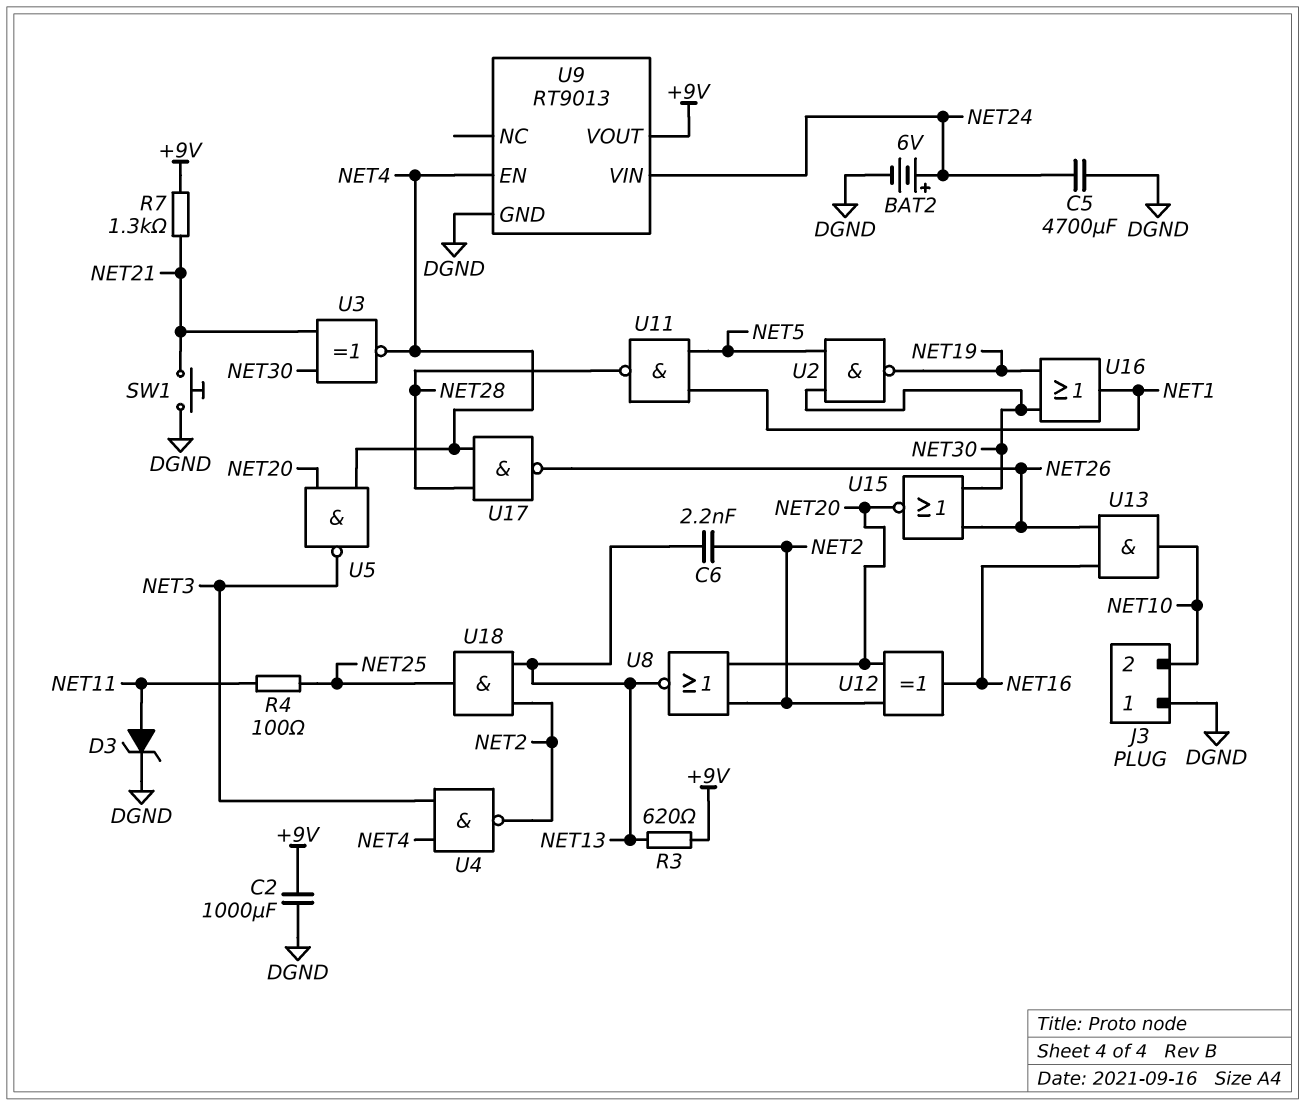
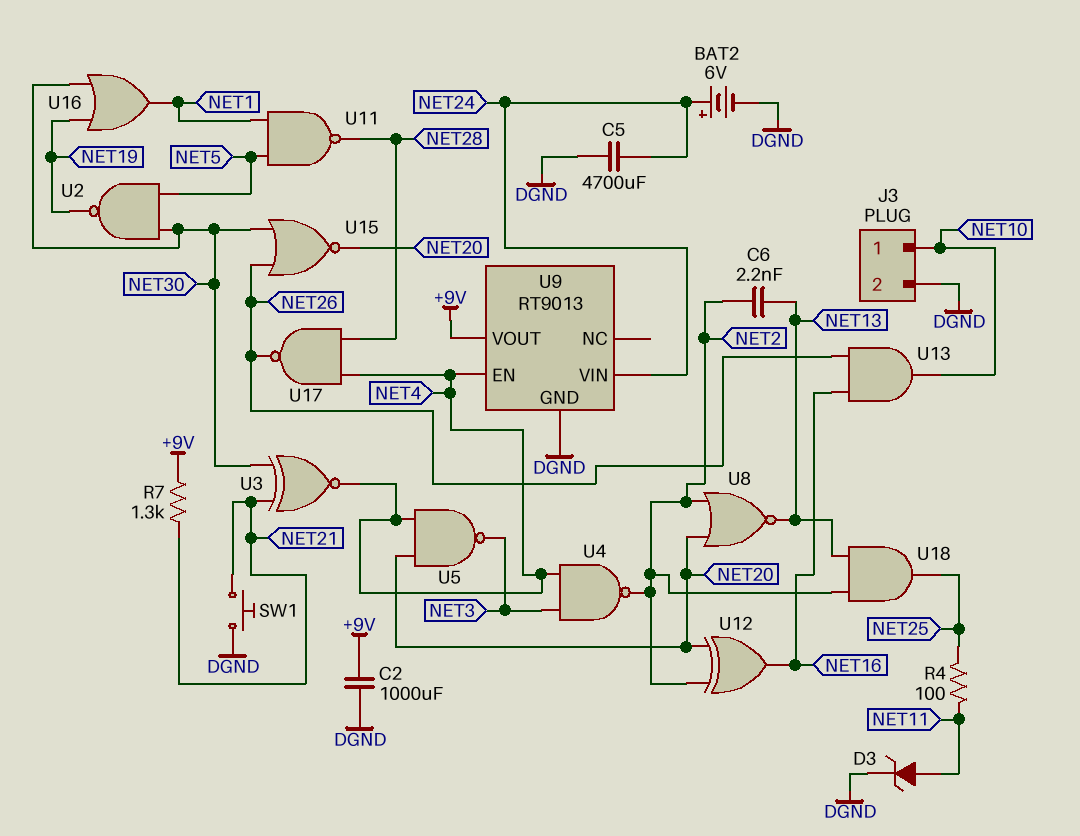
J3 pin 1: DGND -> NET10
J3 pin 2: NET10 -> DGND
R3: 620 (+9V, NET13) -> none

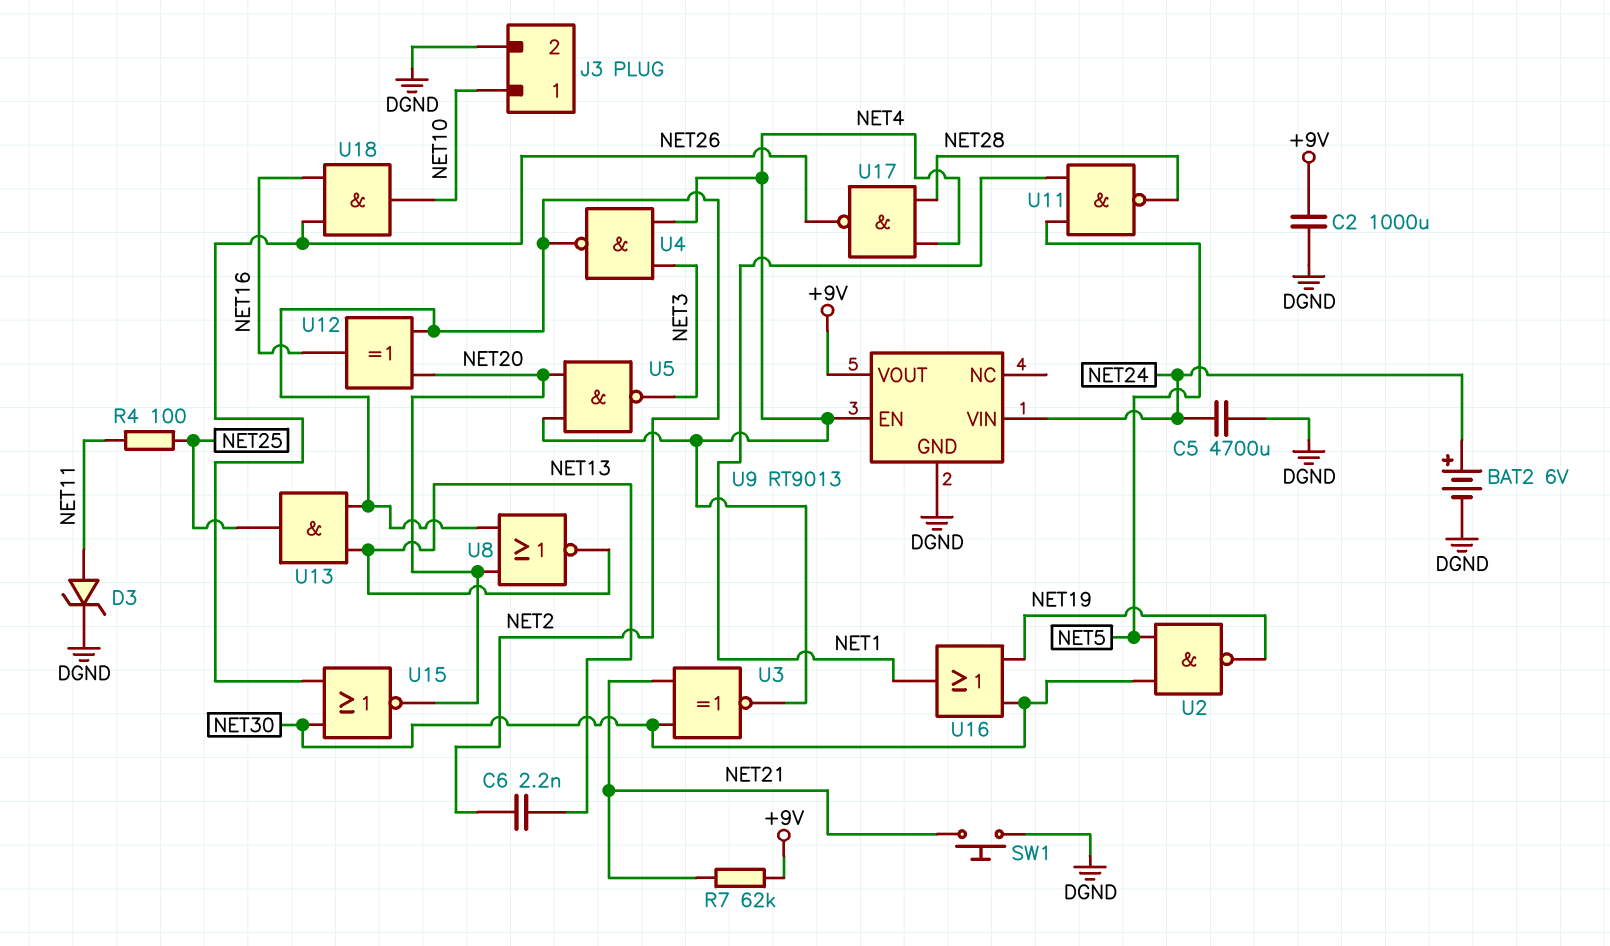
R7: 1.3k (+9V, NET21) -> 62k (+9V, NET21)
U13: AND (in NET16, in NET26, out NET10) -> AND (in NET2, in NET13, out NET25)
U18: AND (in NET2, in NET13, out NET25) -> AND (in NET16, in NET26, out NET10)

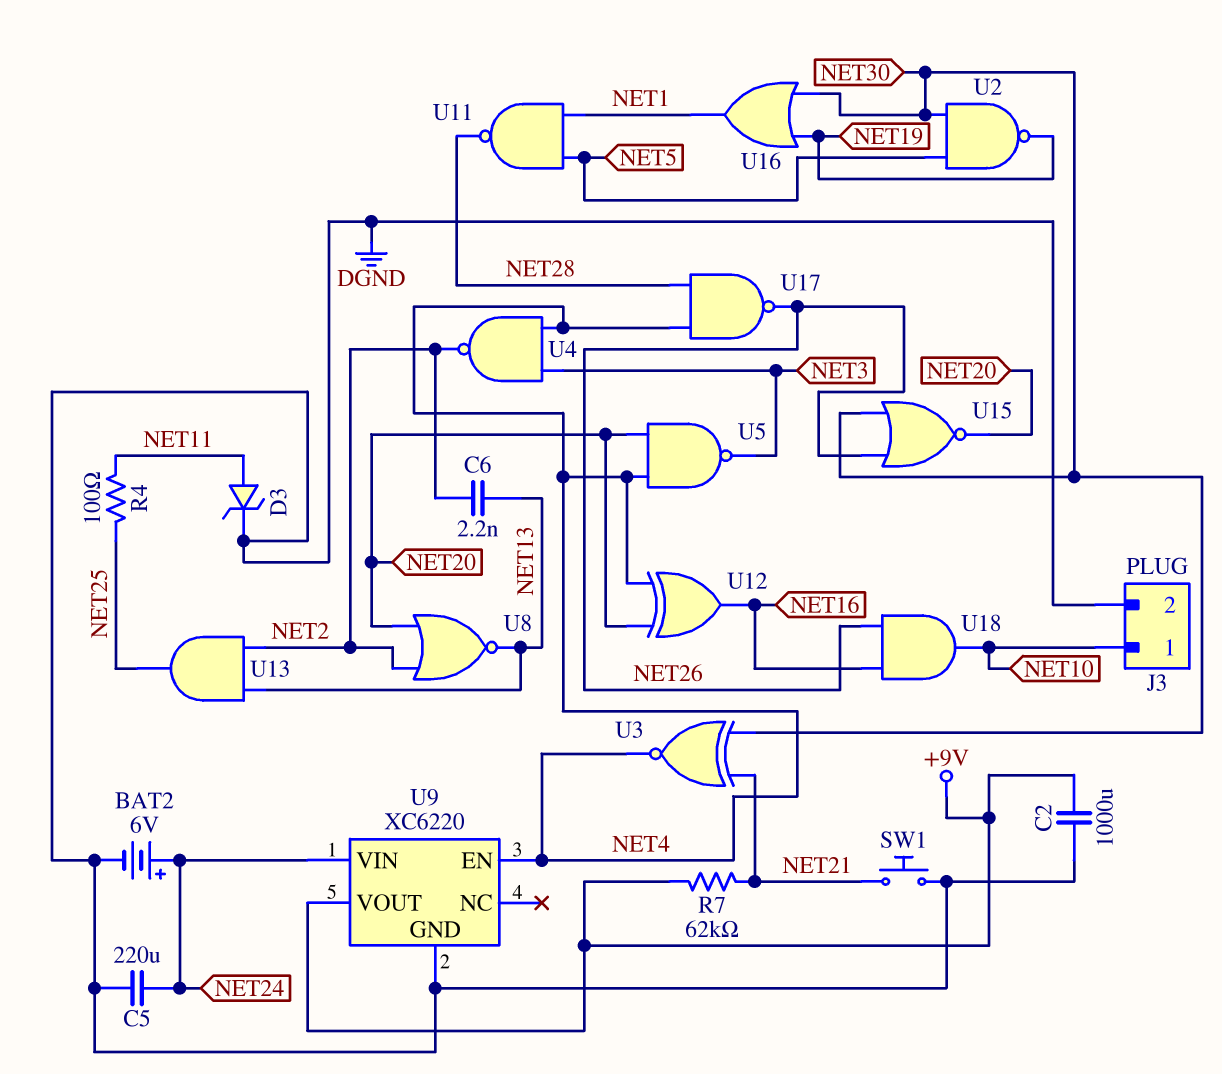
C5: 4700uF (DGND, NET24) -> 220uF (DGND, NET24)
U9: RT9013 -> XC6220
U12: XOR (in NET2, in NET20, out NET16) -> XOR (in NET4, in NET20, out NET16)

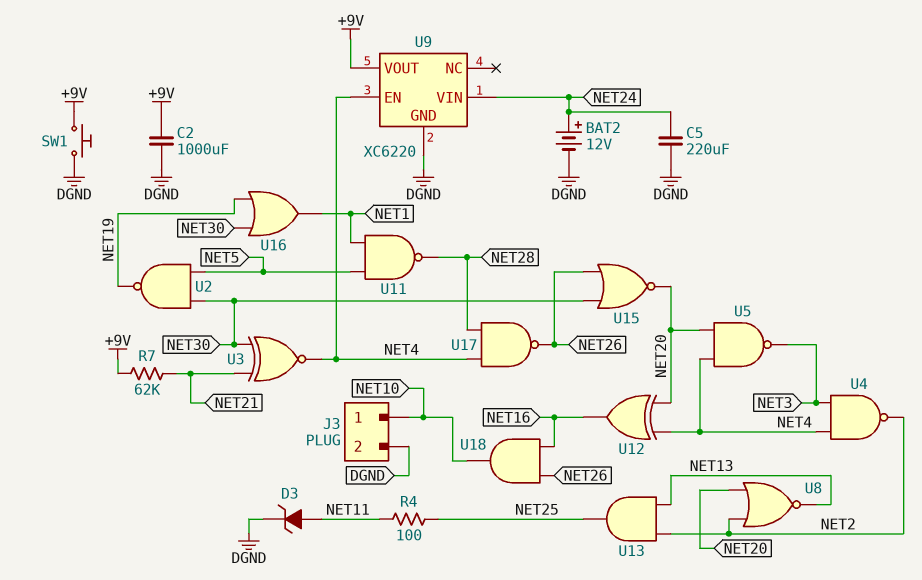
BAT2: 6V (plus NET24, minus DGND) -> 12V (plus NET24, minus DGND)
C6: 2.2nF (NET2, NET13) -> none
SW1: button (DGND, NET21) -> button (+9V, DGND)

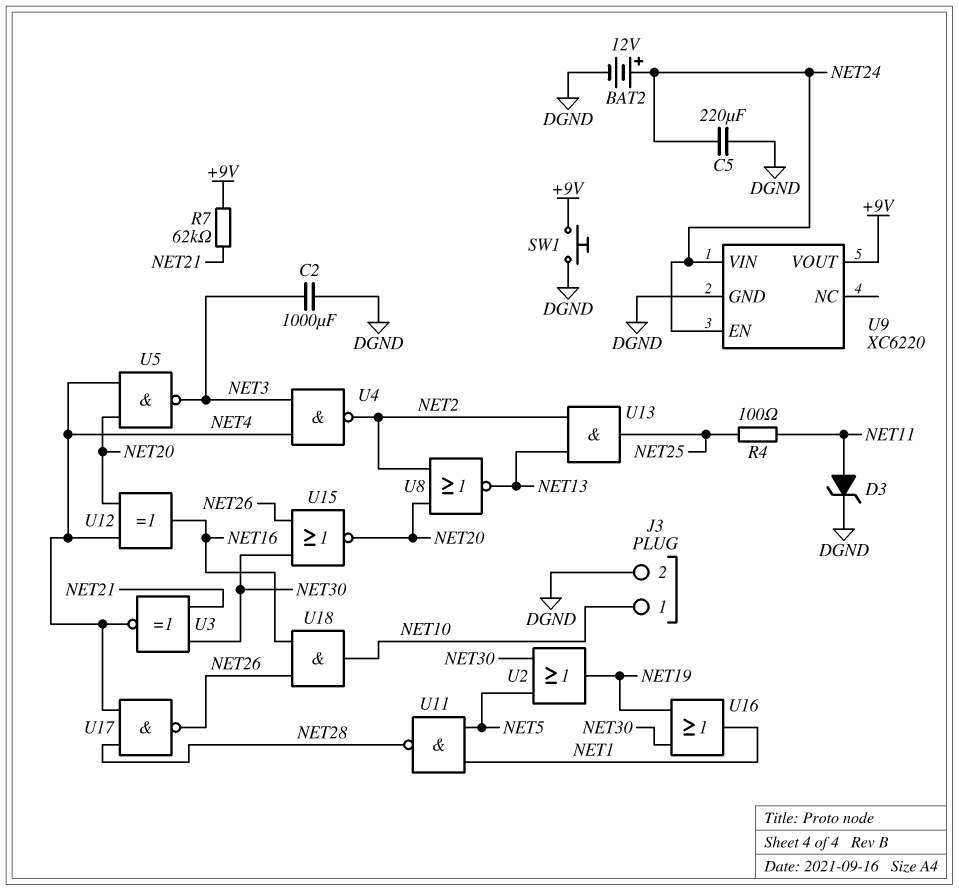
C2: 1000uF (+9V, DGND) -> 1000uF (DGND, NET3)
U2: NAND (in NET5, in NET30, out NET19) -> OR (in NET5, in NET30, out NET19)
U9 pin EN: NET4 -> NET24

